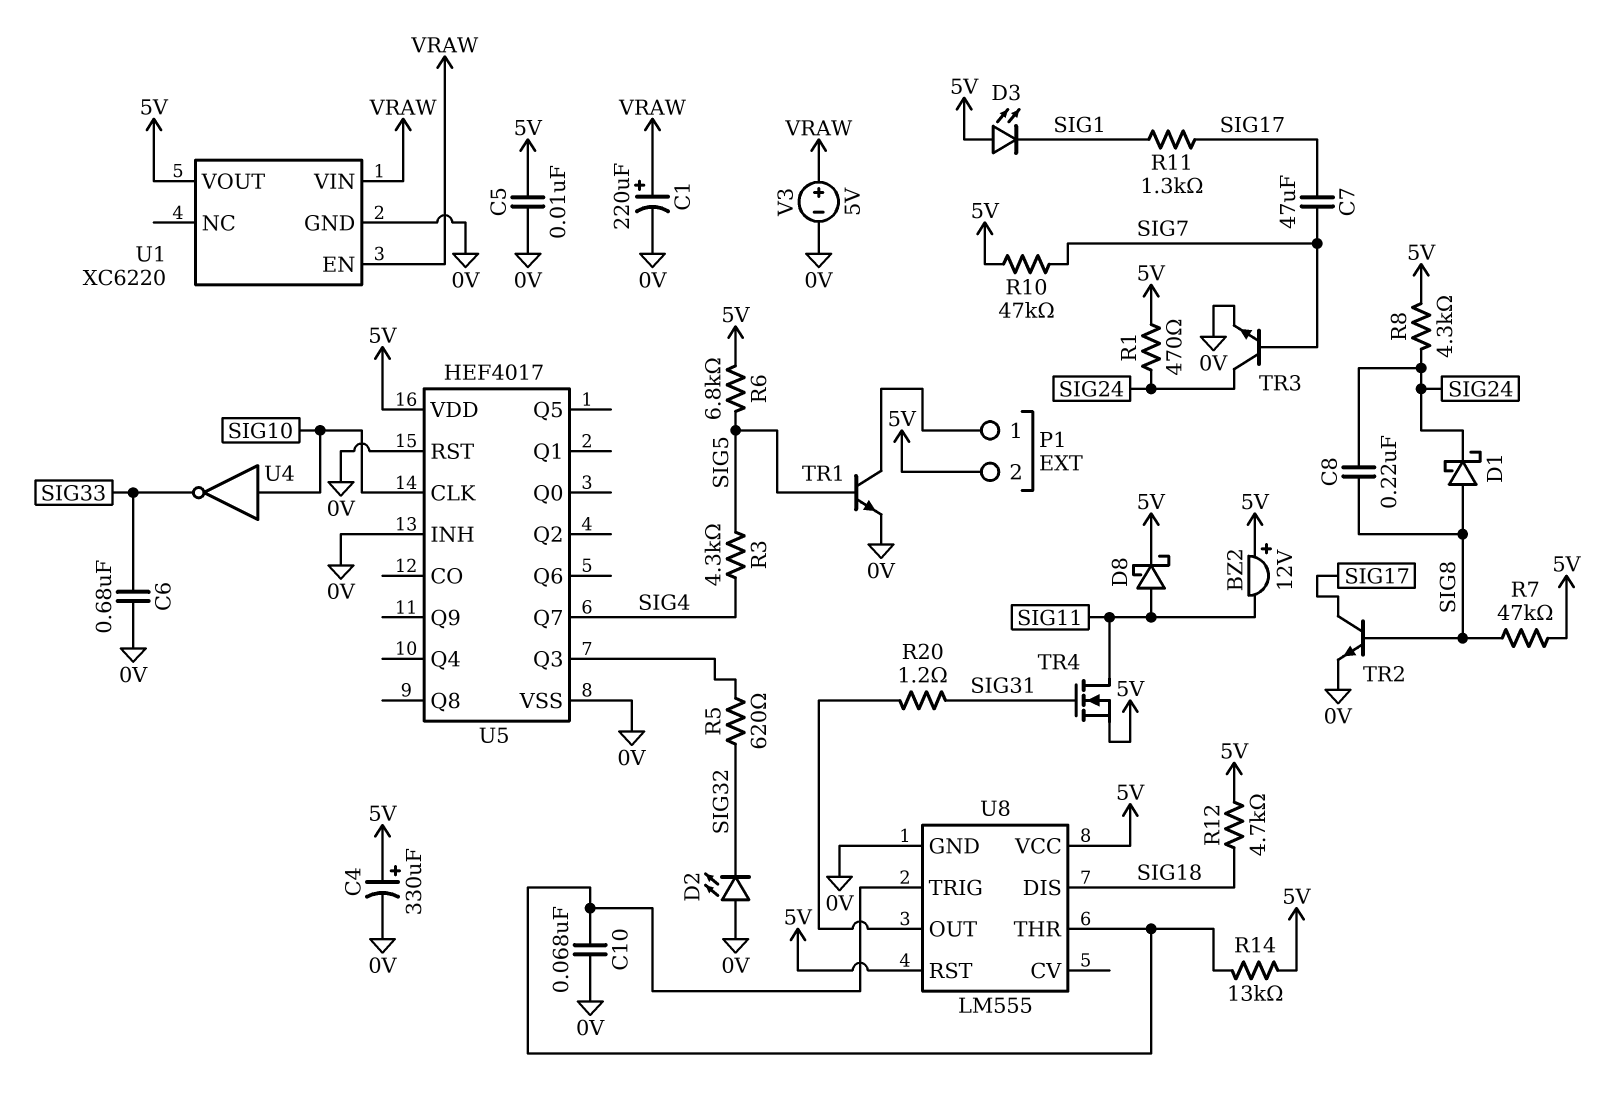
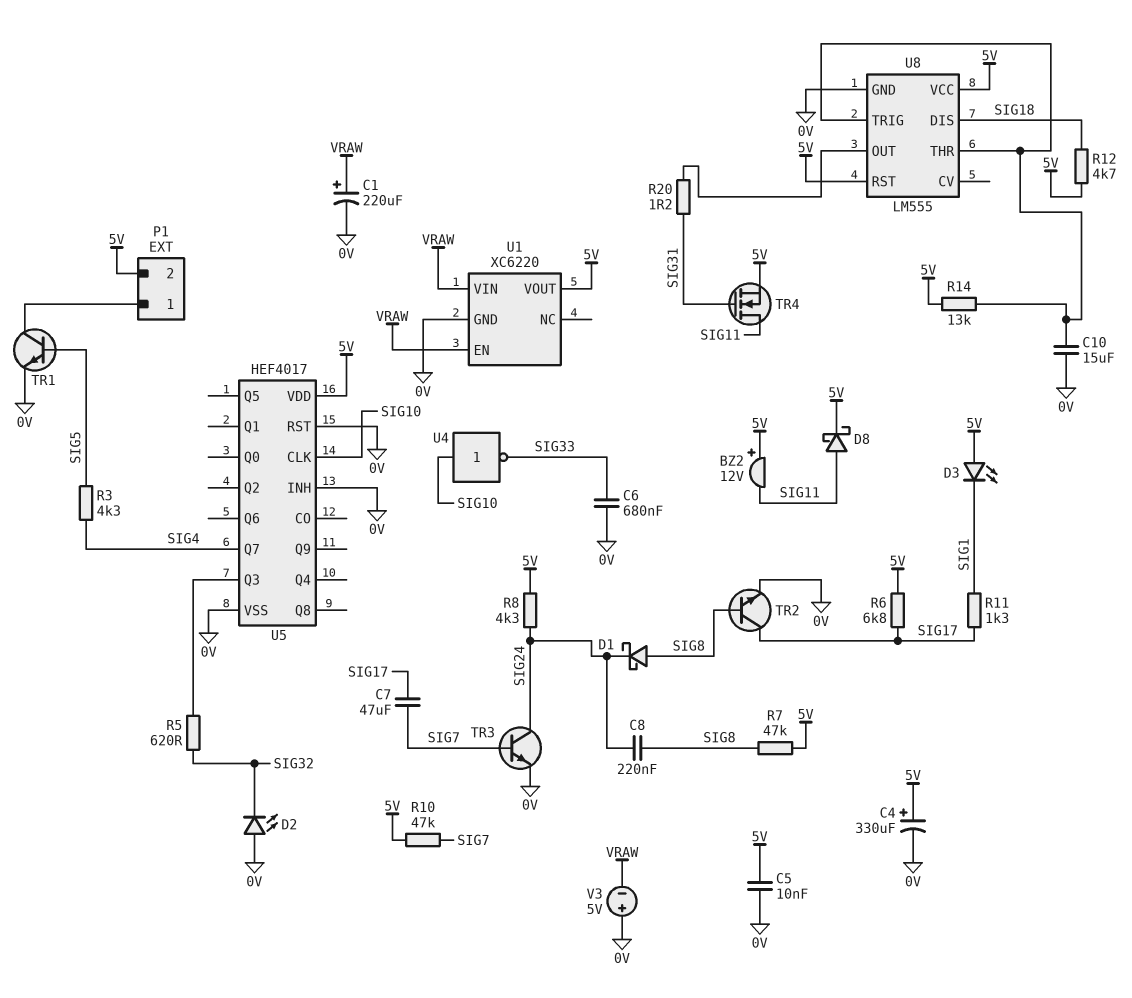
C10: 68nF (0V, U8/THR) -> 15uF (0V, U8/THR)
R1: 470 (5V, SIG24) -> none
R6: 6.8k (5V, SIG5) -> 6.8k (5V, SIG17)
V3: 5V (plus VRAW, minus 0V) -> 5V (plus 0V, minus VRAW)

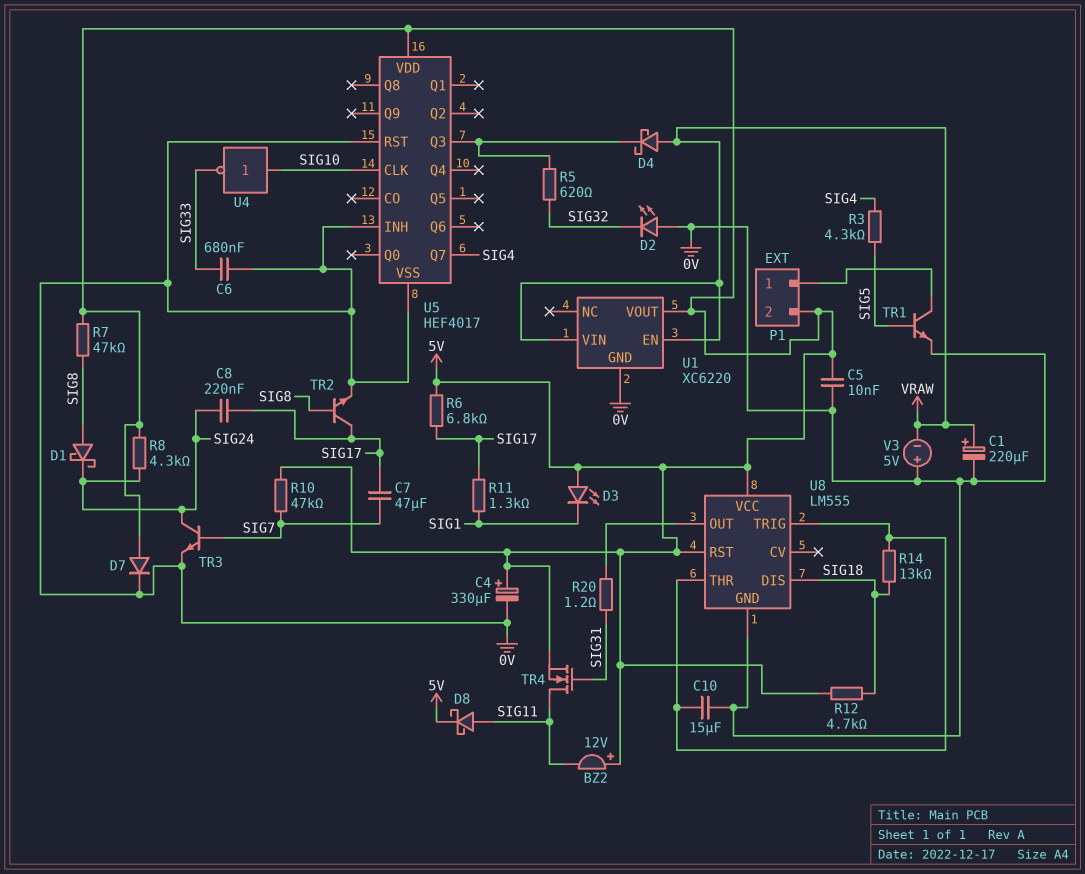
C8: 220nF (SIG8, SIG24) -> 220nF (SIG17, SIG24)
D4: none -> schottky (A VRAW, K U5/Q3)
D7: none -> diode (A 5V, K 0V)
R14: 13k (5V, U8/THR) -> 13k (SIG18, U8/THR)

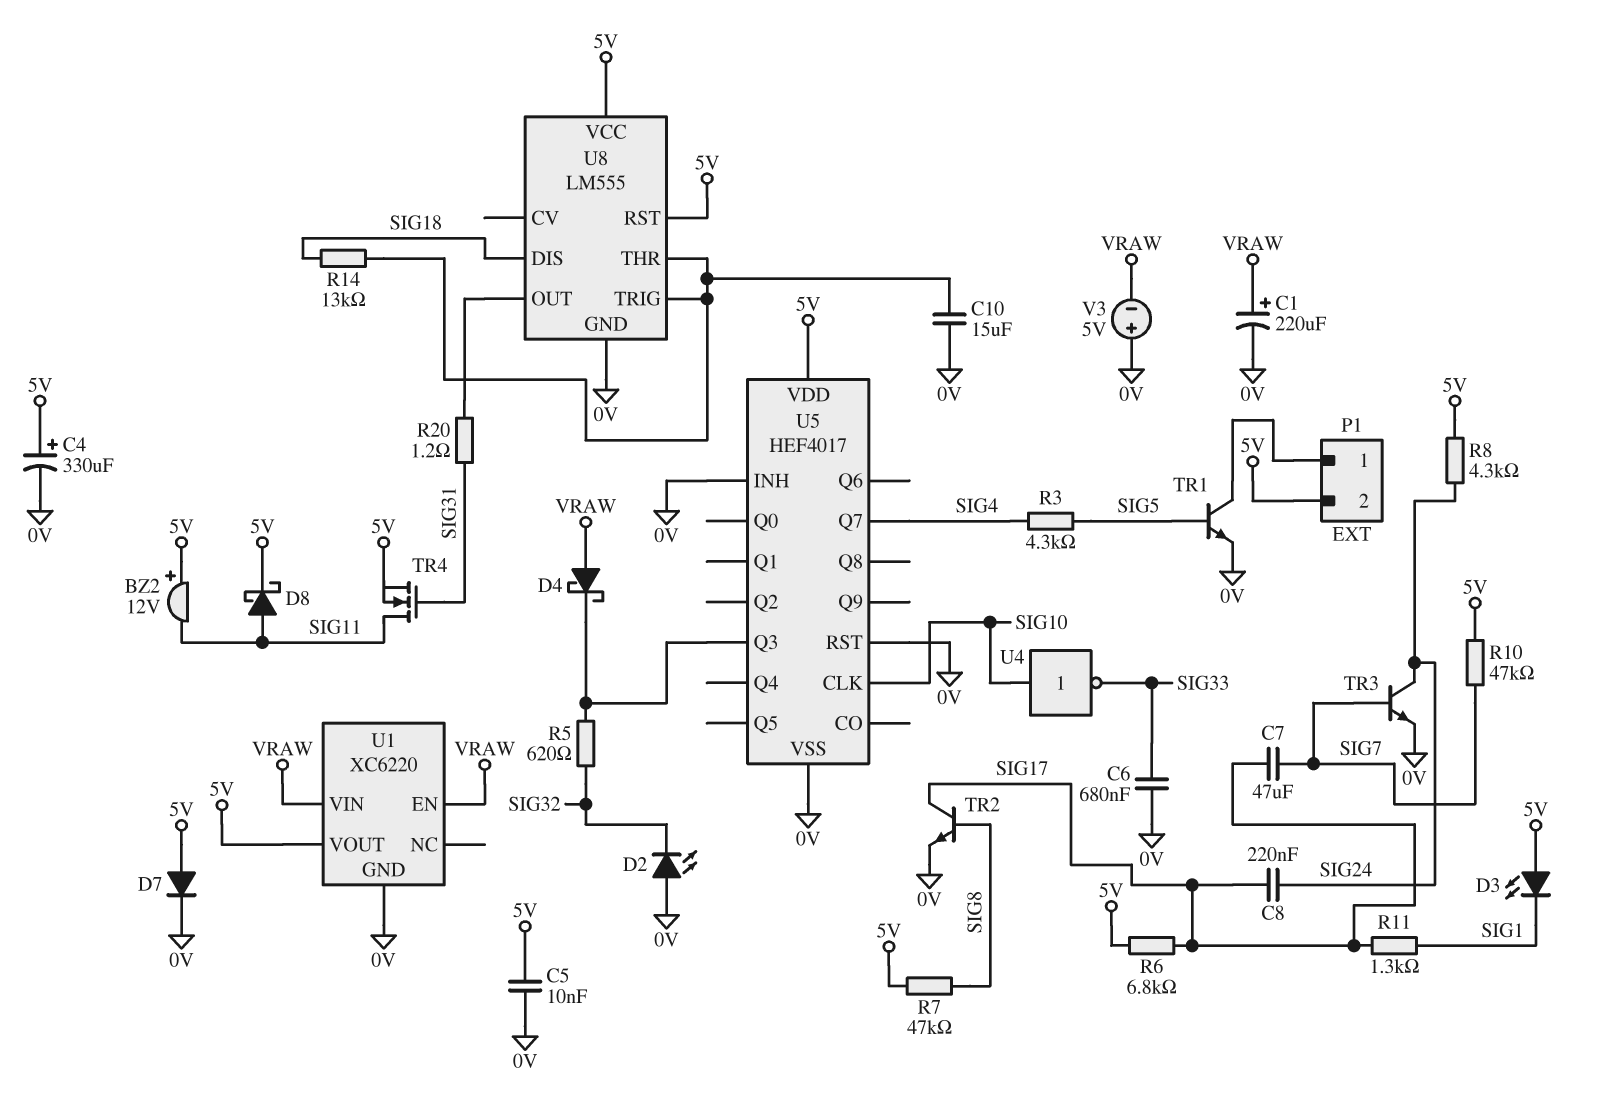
D1: schottky (A SIG8, K SIG24) -> none
R12: 4.7k (5V, SIG18) -> none

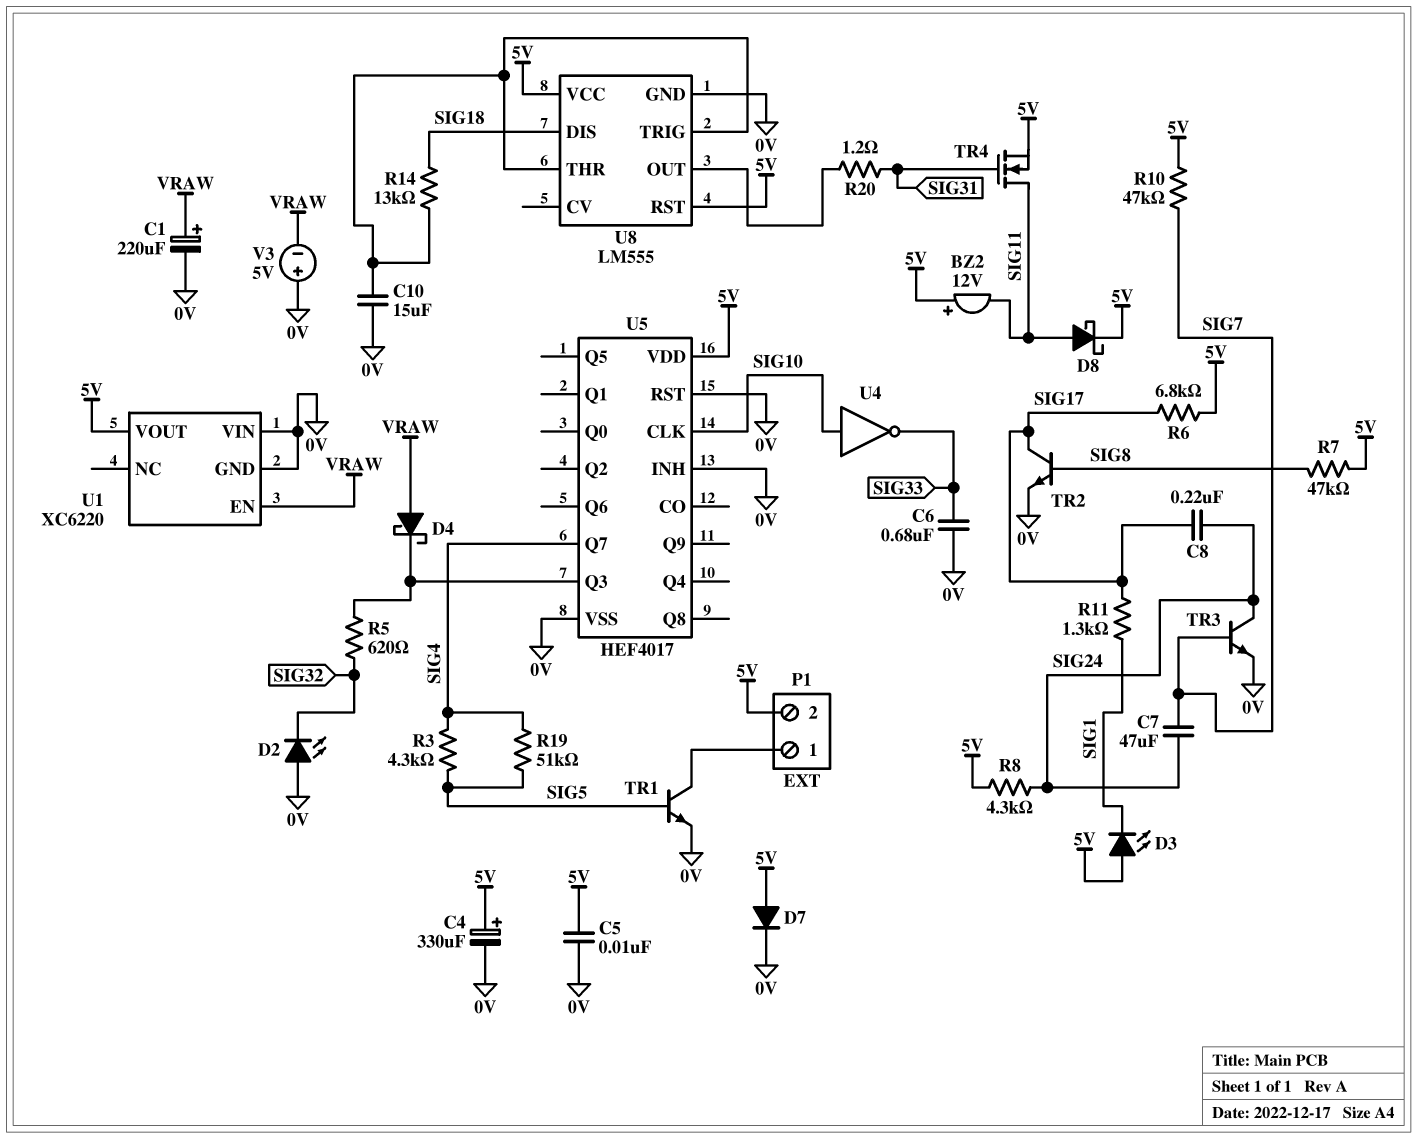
C7: 47uF (SIG7, SIG17) -> 47uF (SIG7, SIG24)
R19: none -> 51k (SIG4, SIG5)
U1 pin VIN: VRAW -> 0V

